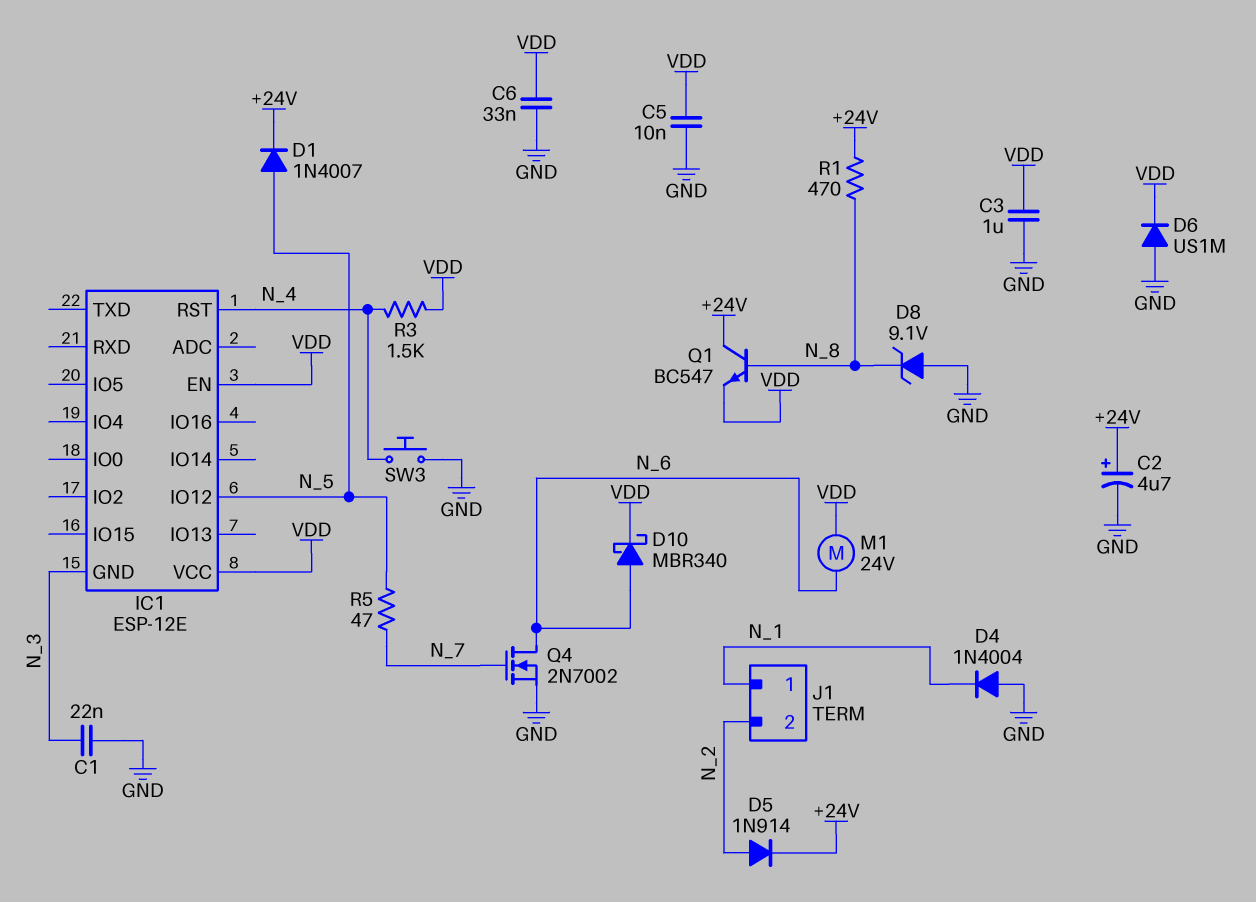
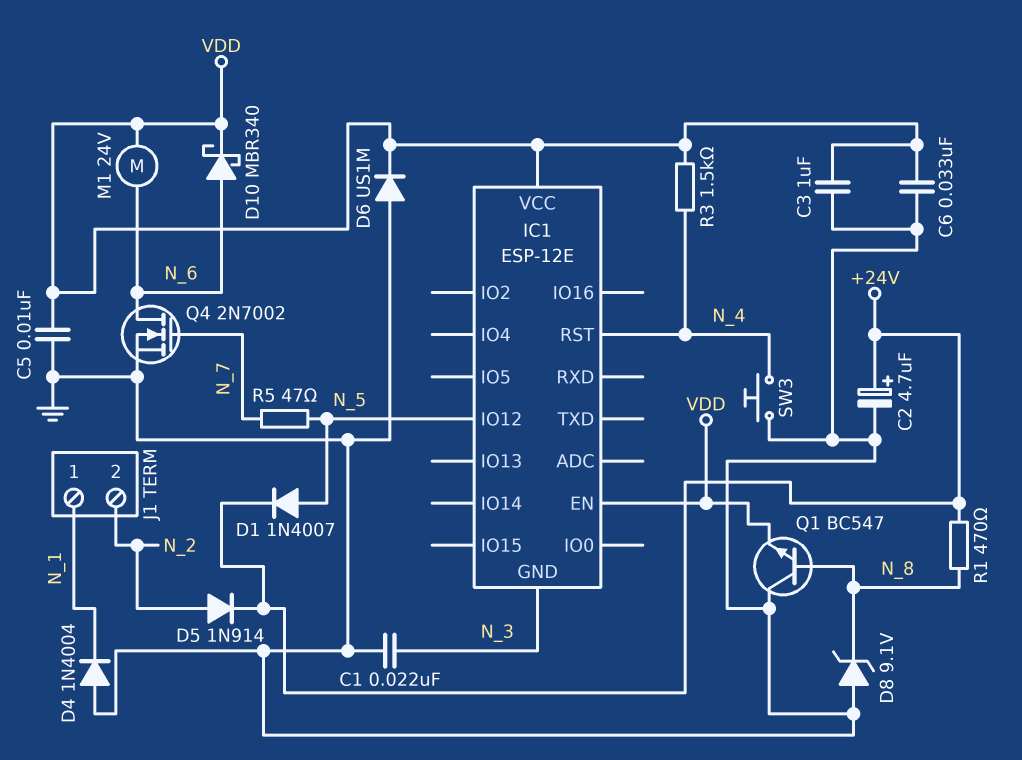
Q1: NPN BC547 (B N_8, C +24V, E VDD) -> NPN BC547 (B N_8, C GND, E VDD)

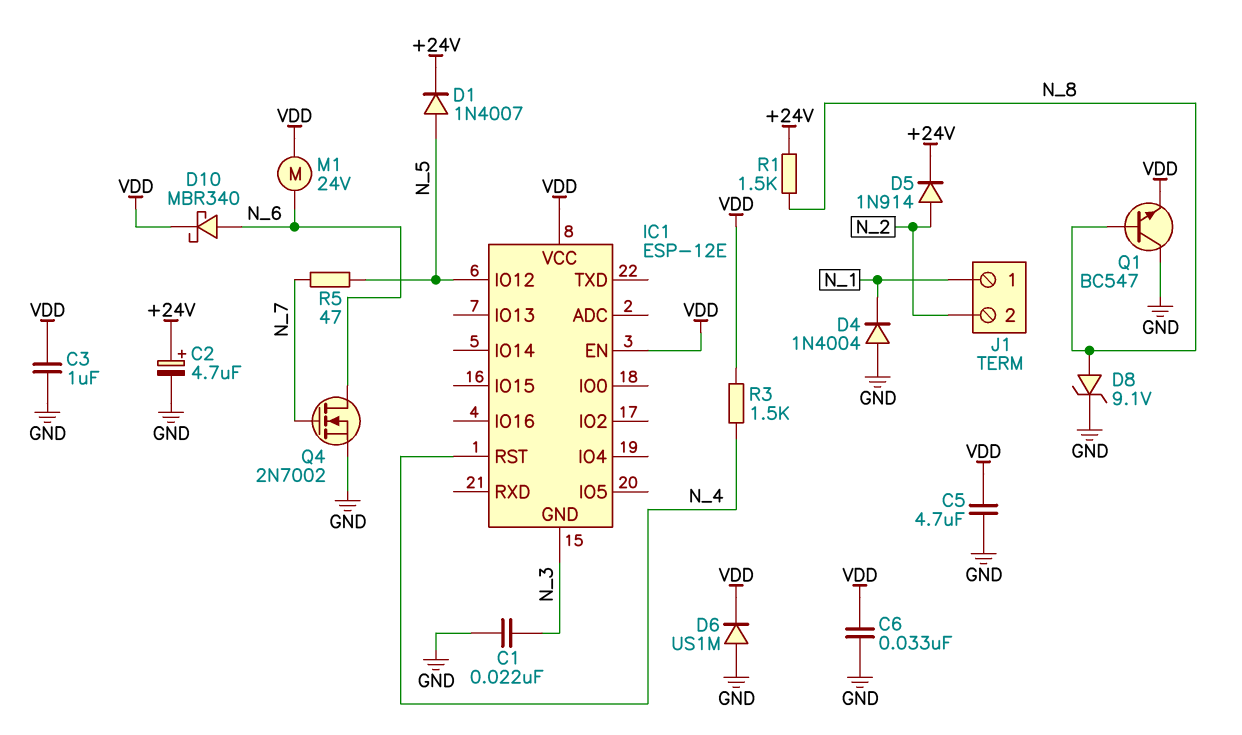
C5: 10nF (GND, VDD) -> 4.7uF (GND, VDD)
D8: zener 9.1V (A GND, K N_8) -> zener 9.1V (A N_8, K GND)
R1: 470 (+24V, N_8) -> 1.5k (+24V, N_8)
SW3: button (GND, N_4) -> none

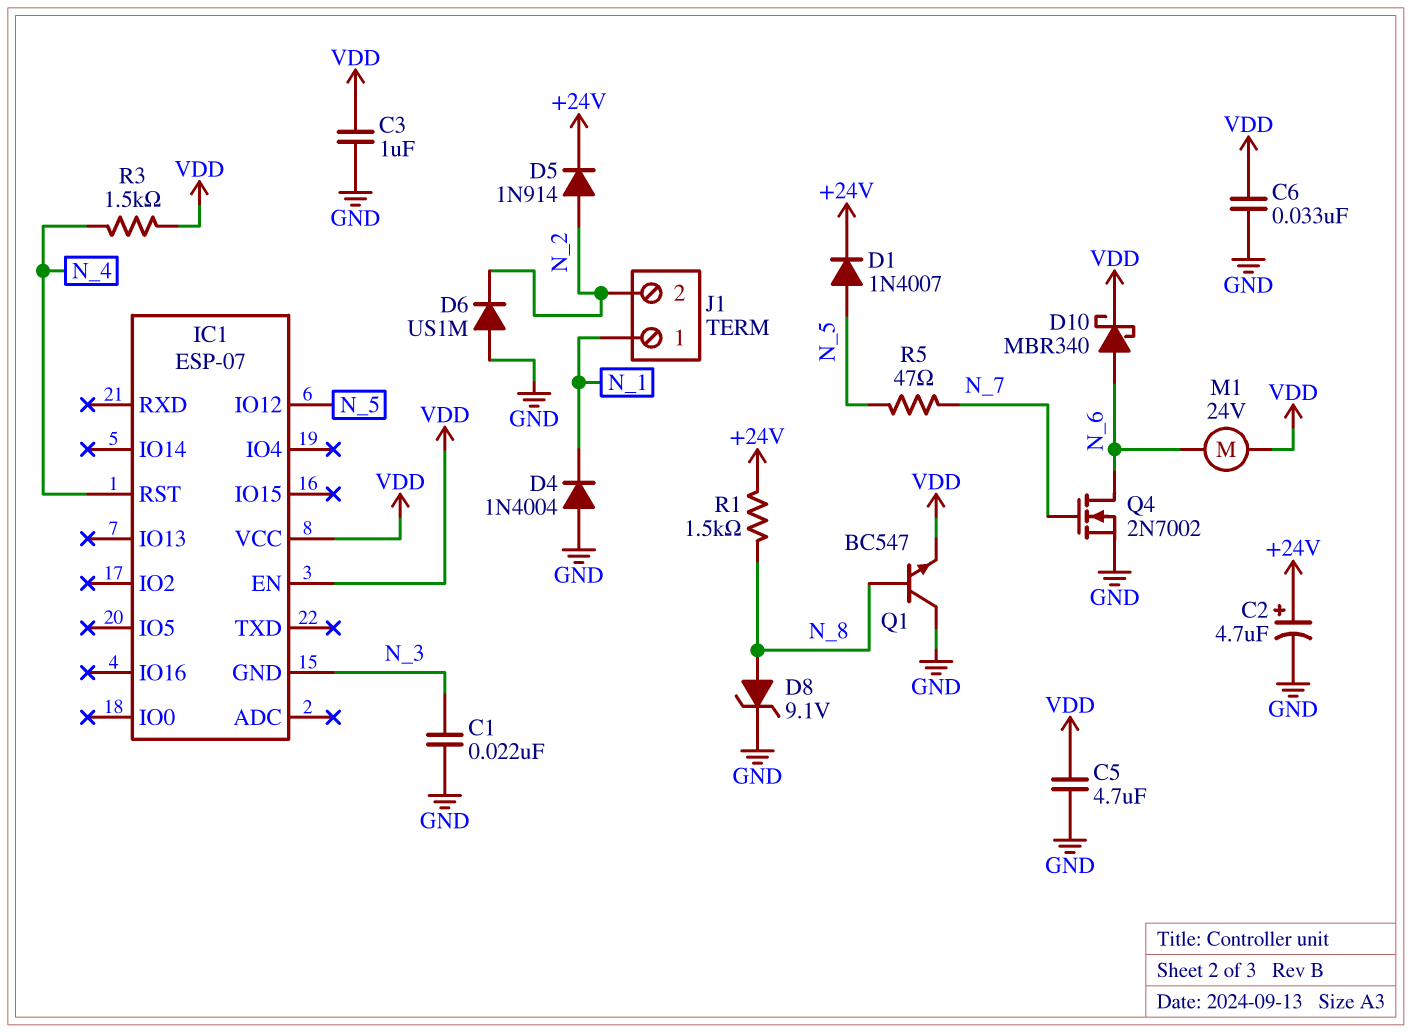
D6: diode US1M (A GND, K VDD) -> diode US1M (A GND, K N_2)
IC1: ESP-12E -> ESP-07

